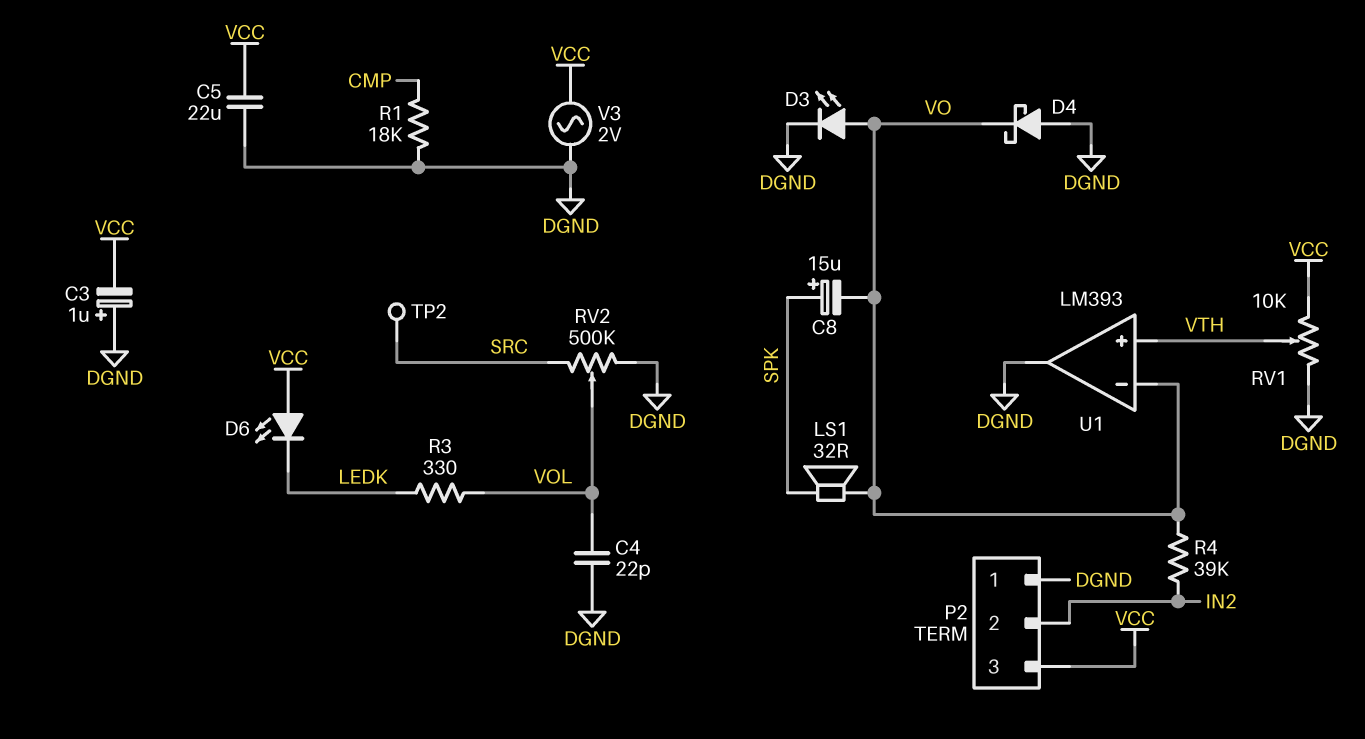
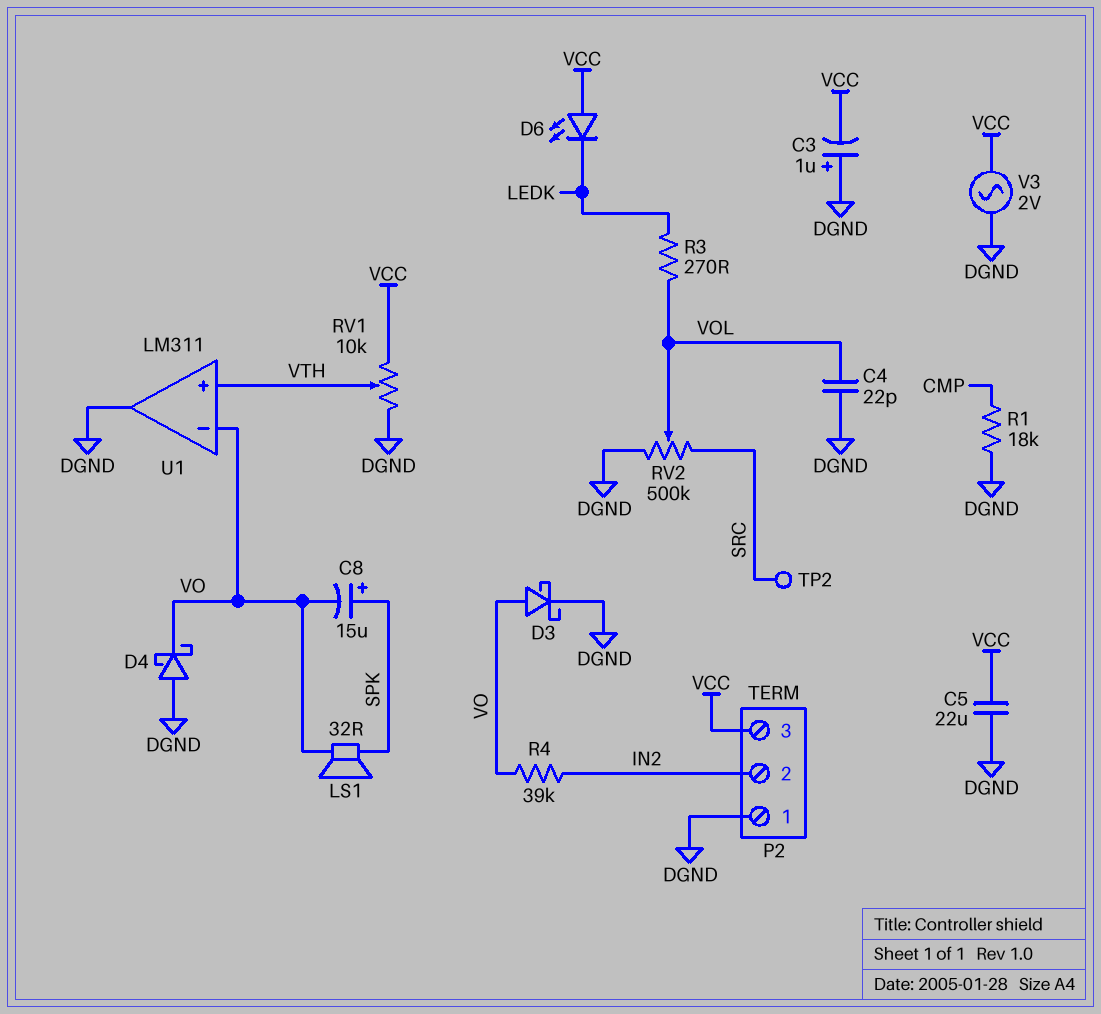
D3: LED (A VO, K DGND) -> schottky (A VO, K DGND)
R3: 330 (LEDK, VOL) -> 270 (LEDK, VOL)
U1: LM393 -> LM311

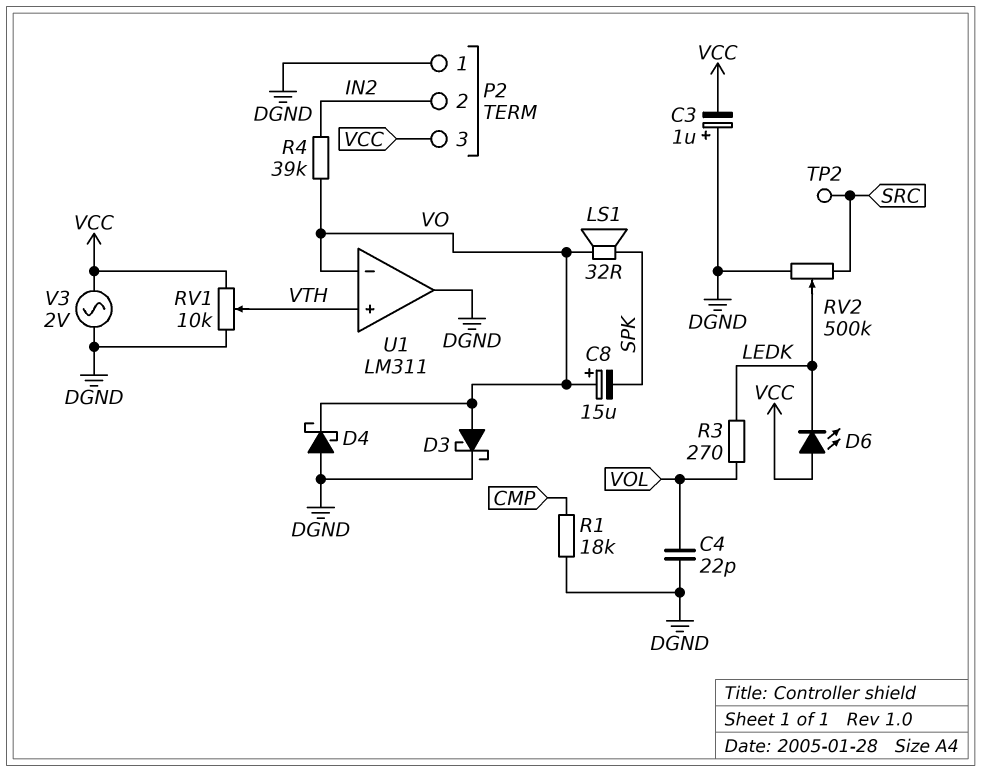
C5: 22uF (DGND, VCC) -> none
C8: 15uF (plus SPK, minus VO) -> 15uF (plus VO, minus SPK)
RV2: 500k (DGND, SRC, wiper VOL) -> 500k (DGND, SRC, wiper LEDK)

